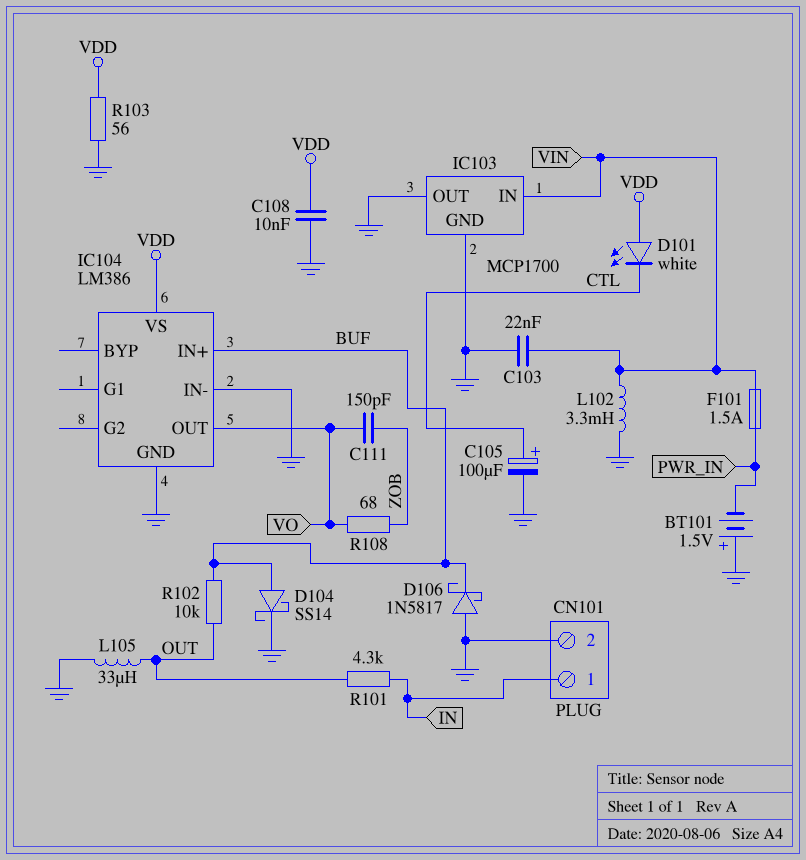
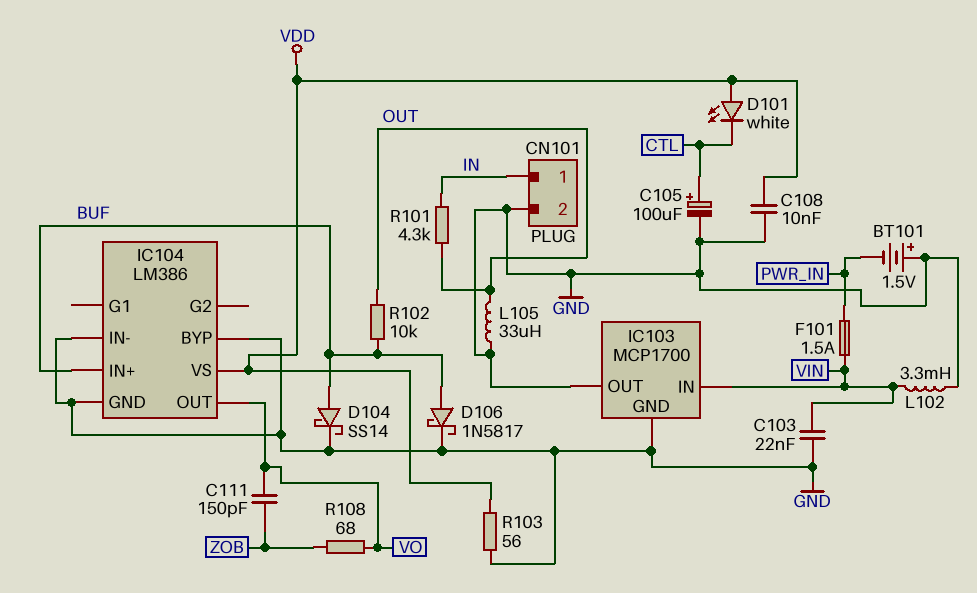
D106: schottky 1N5817 (A GND, K BUF) -> schottky 1N5817 (A BUF, K GND)
IC104 pin BYP: none -> GND

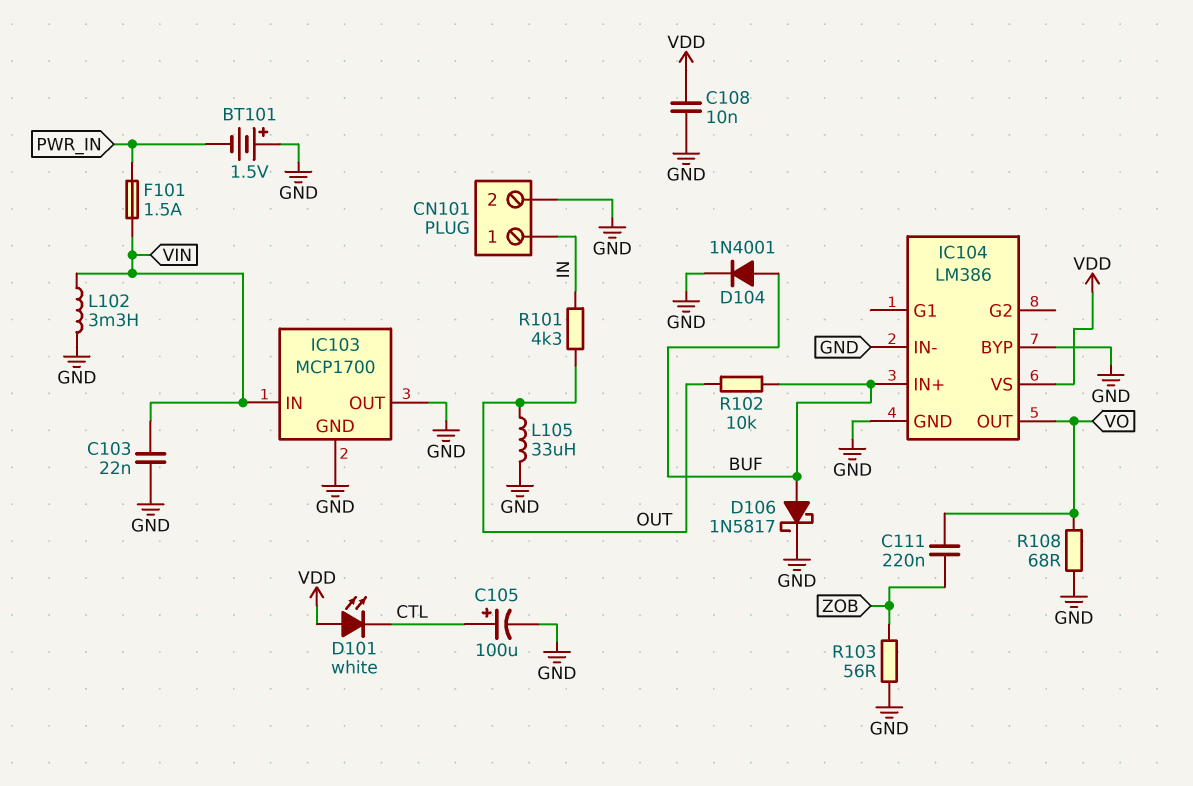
C111: 150pF (VO, ZOB) -> 220nF (VO, ZOB)
D104: schottky SS14 (A BUF, K GND) -> diode 1N4001 (A BUF, K GND)
R103: 56 (GND, VDD) -> 56 (GND, ZOB)
R108: 68 (VO, ZOB) -> 68 (GND, VO)

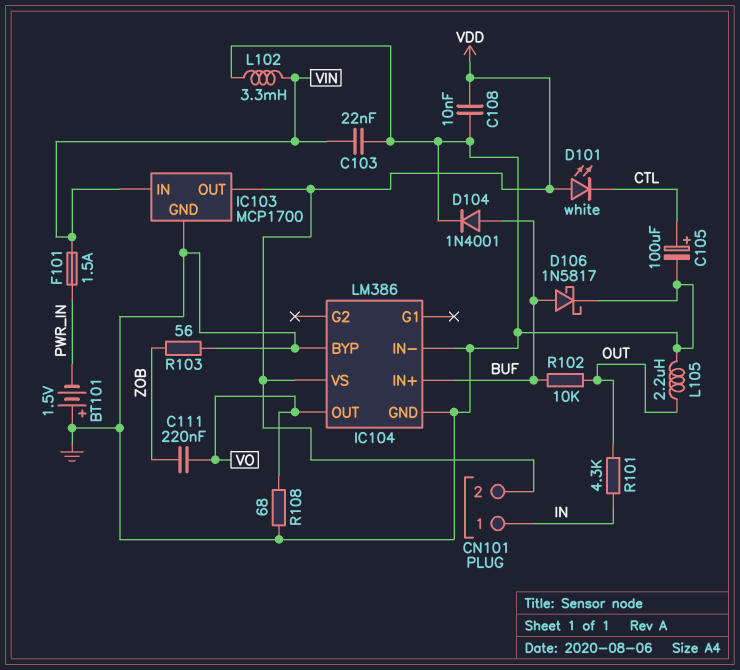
CN101 pin 2: GND -> VDD
IC103 pin OUT: GND -> VDD
L105: 33uH (GND, OUT) -> 2.2uH (GND, OUT)

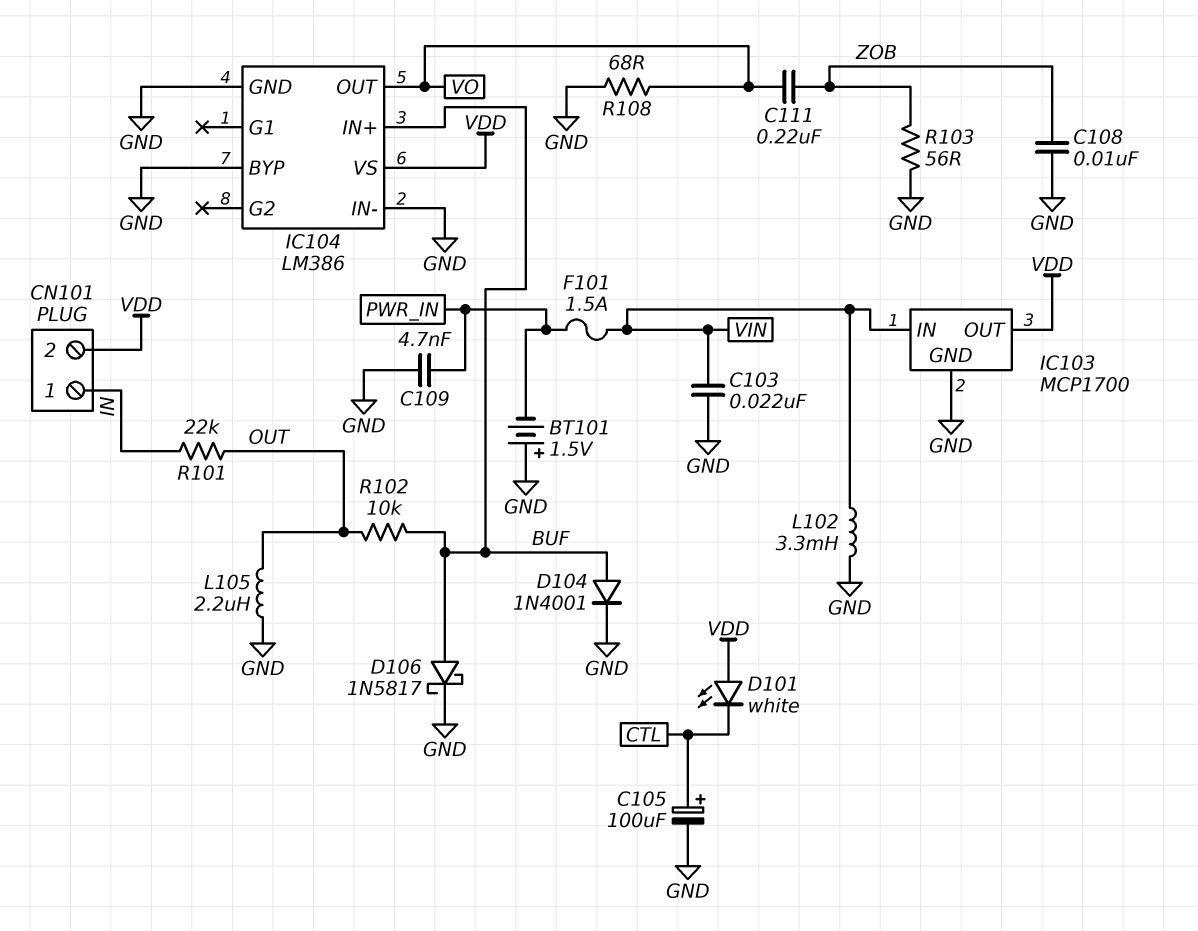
C108: 10nF (GND, VDD) -> 10nF (GND, ZOB)
C109: none -> 4.7nF (GND, PWR_IN)
R101: 4.3k (IN, OUT) -> 22k (IN, OUT)

